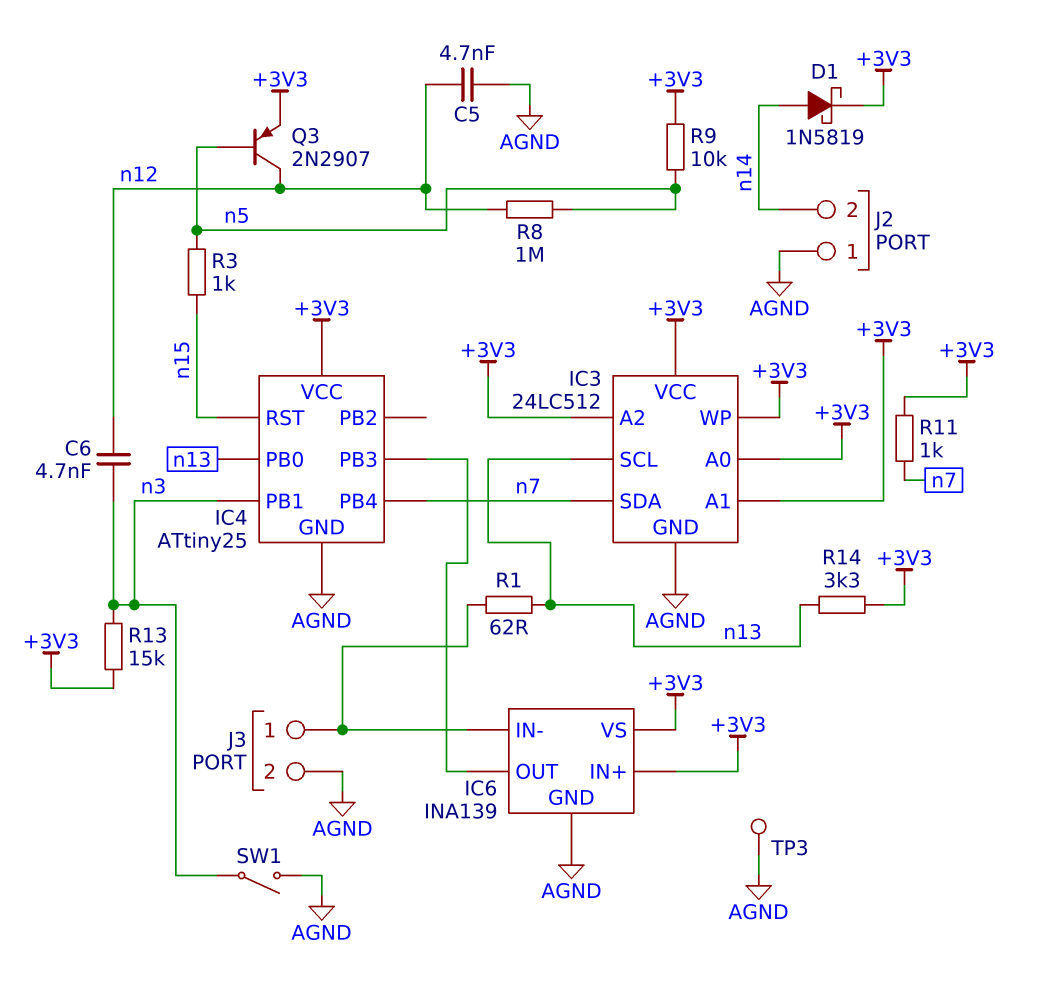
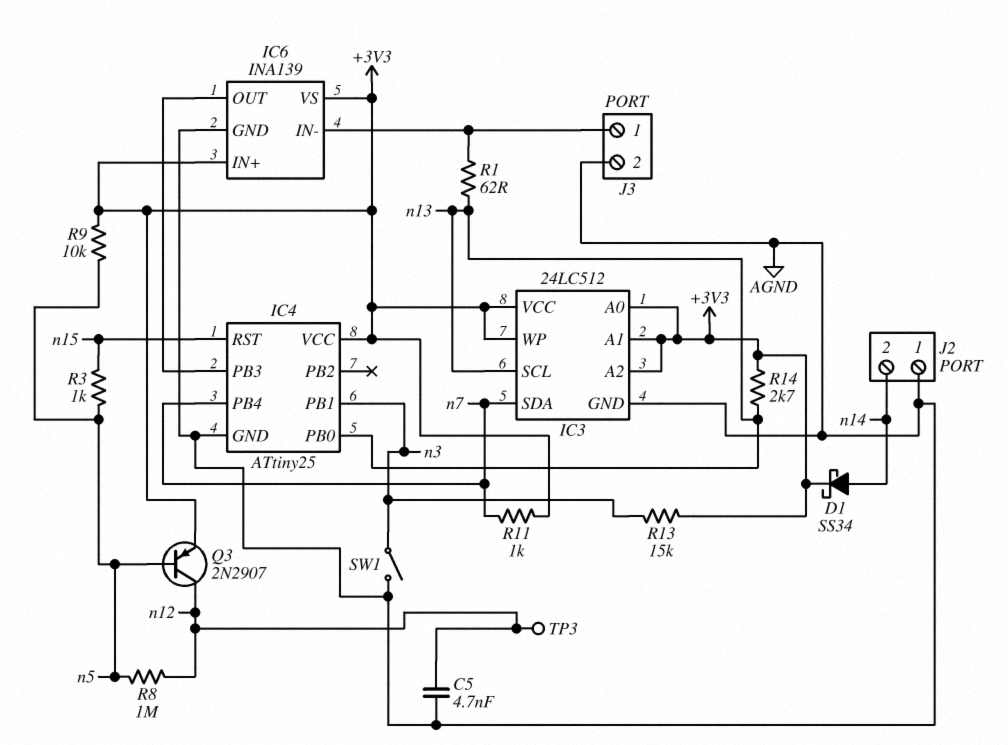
C6: 4.7nF (n3, n12) -> none
D1: schottky 1N5819 (A n14, K +3V3) -> schottky SS34 (A n14, K +3V3)
R14: 3.3k (+3V3, n13) -> 2.7k (+3V3, n13)
TP3: test point (AGND) -> test point (n12)

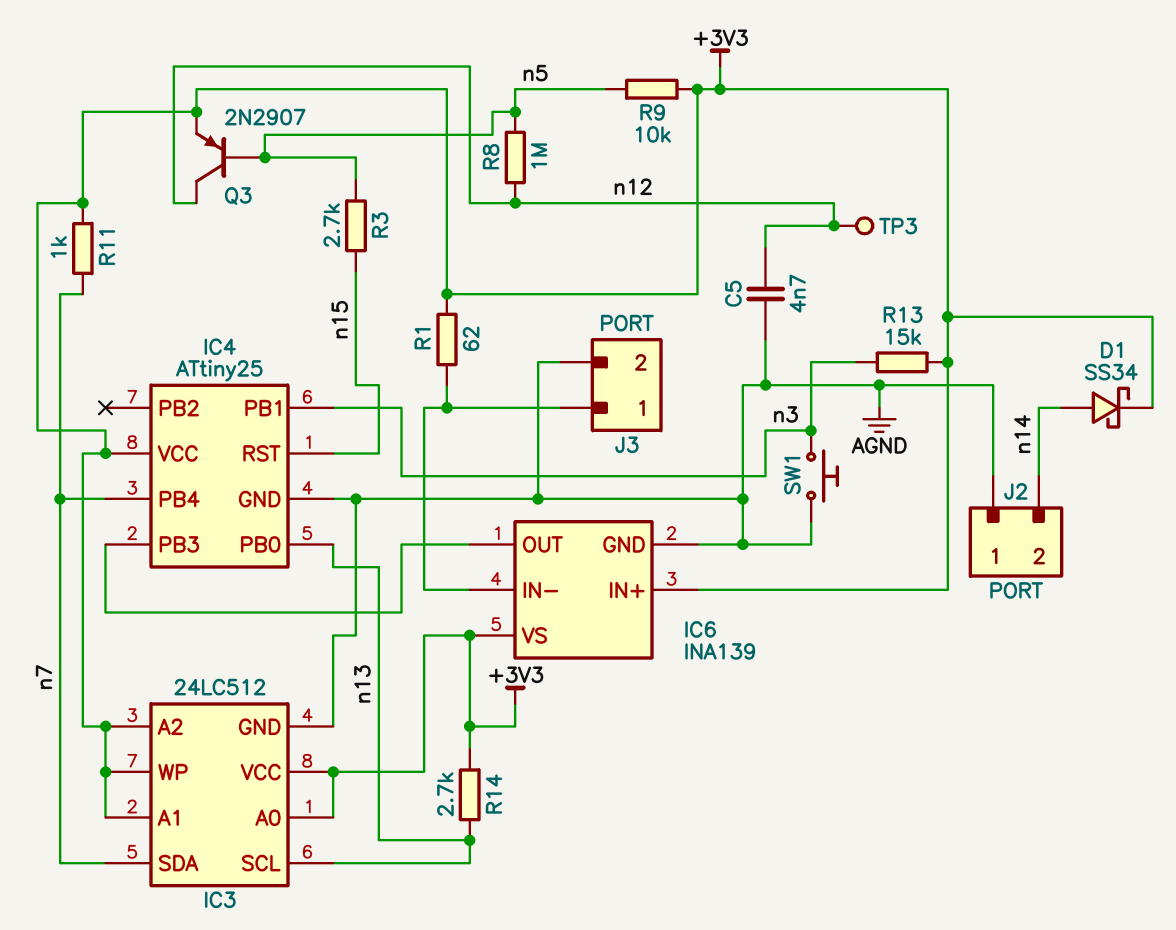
R1: 62 (IC6/IN-, n13) -> 62 (+3V3, IC6/IN-)
R3: 1k (n5, n15) -> 2.7k (n5, n15)
SW1: switch (AGND, n3) -> button (AGND, n3)

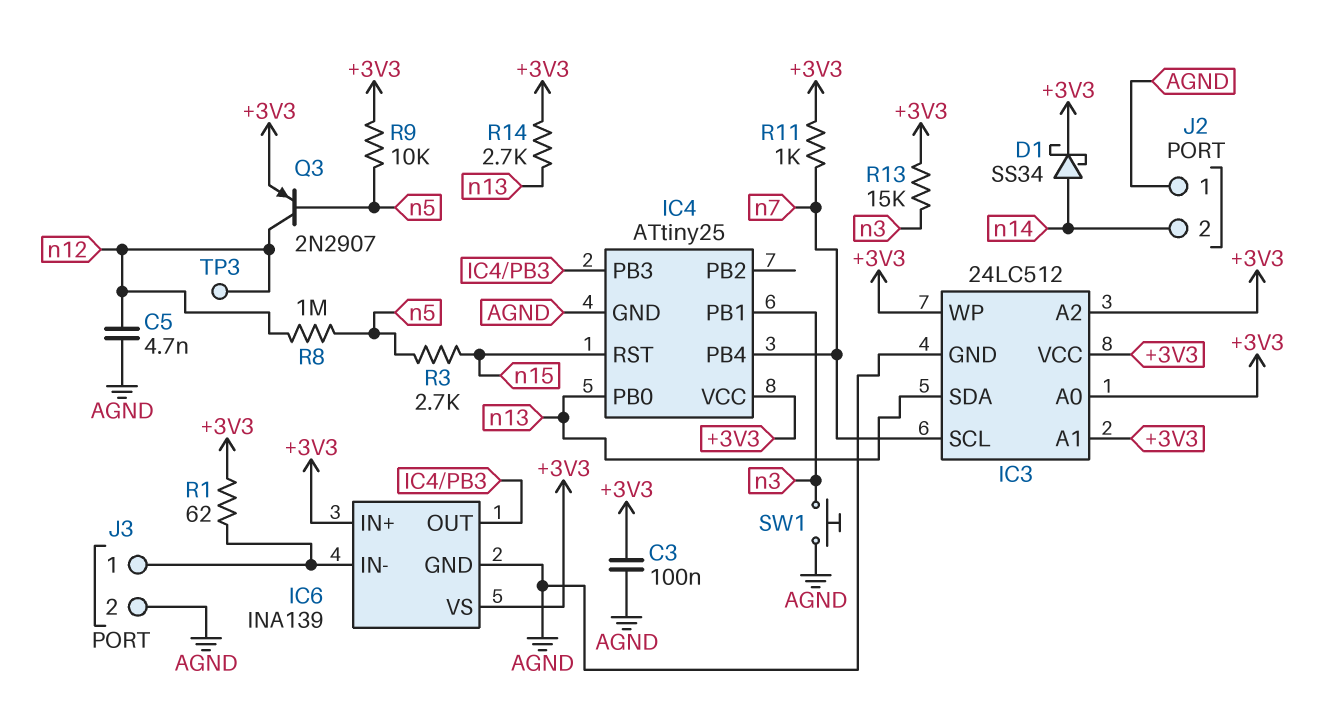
C3: none -> 100nF (+3V3, AGND)
IC3 pin SCL: n13 -> n7
IC3 pin SDA: n7 -> n13

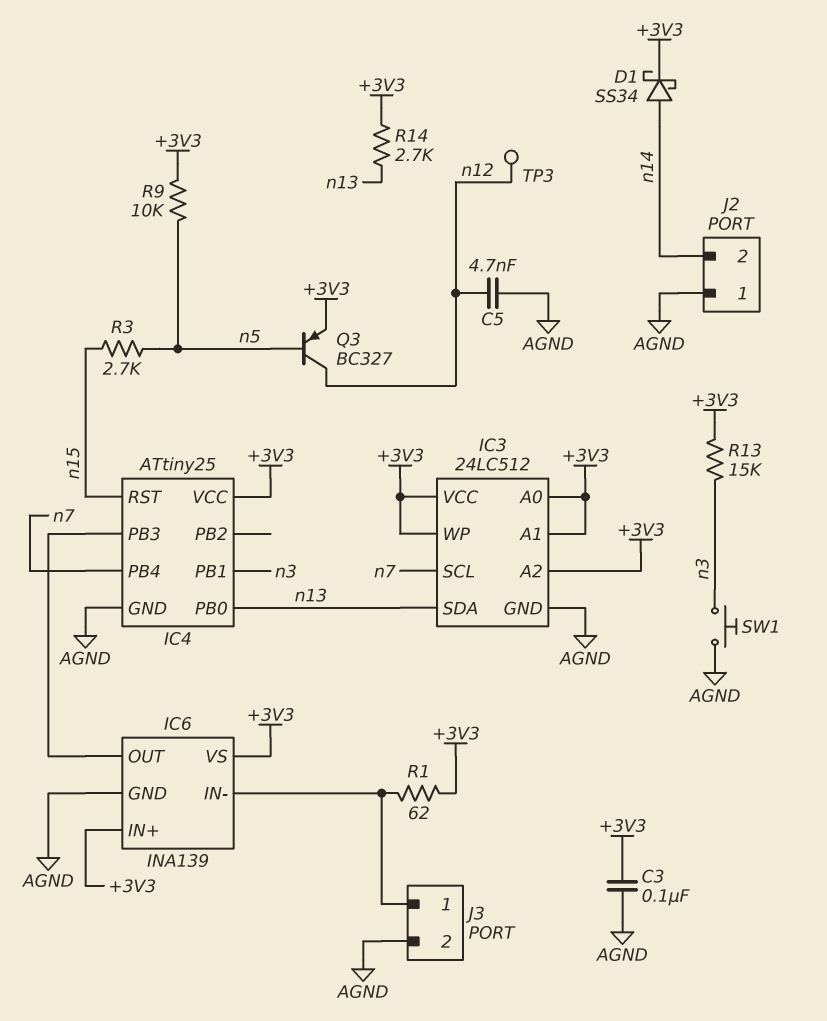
Q3: PNP 2N2907 (B n5, C n12, E +3V3) -> PNP BC327 (B n5, C n12, E +3V3)
R8: 1M (n5, n12) -> none
R11: 1k (+3V3, n7) -> none

